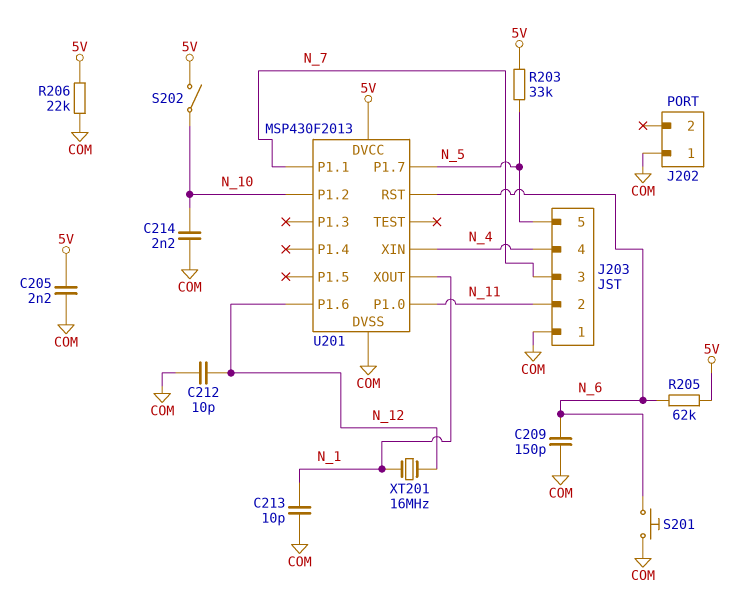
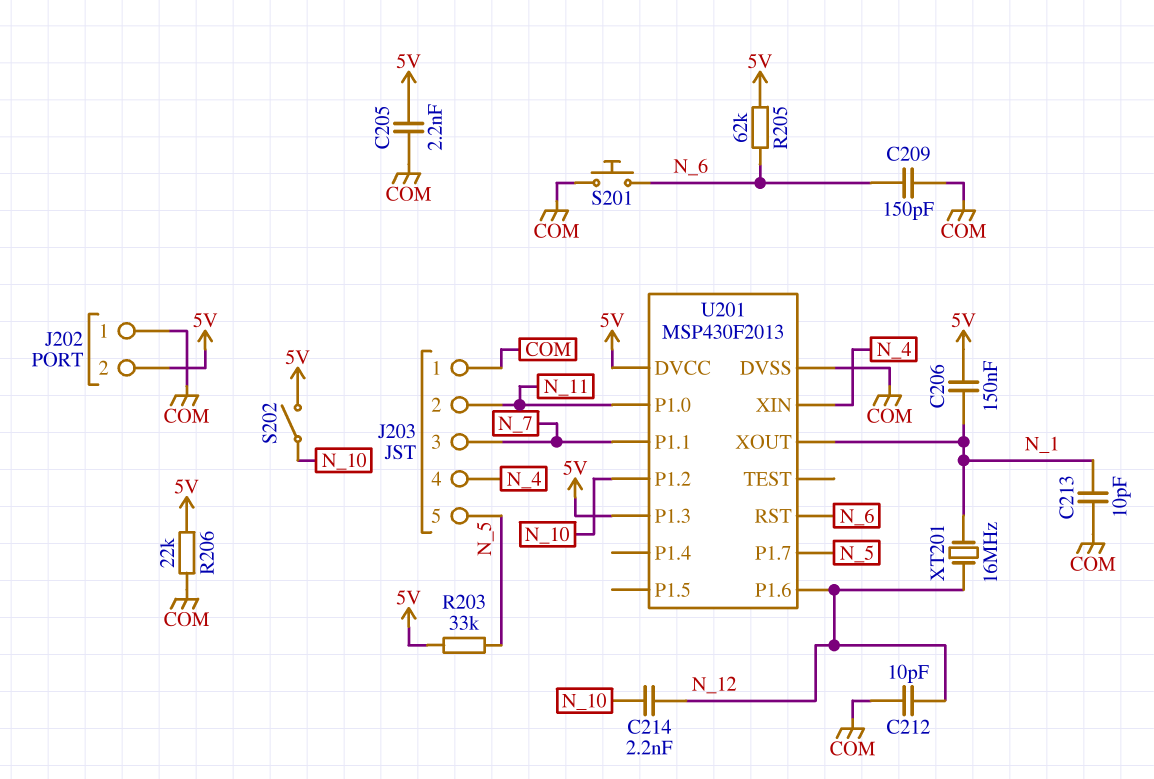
C206: none -> 150nF (5V, N_1)
C214: 2.2nF (COM, N_10) -> 2.2nF (N_10, N_12)
J202 pin 2: none -> 5V
U201 pin P1.3: none -> 5V

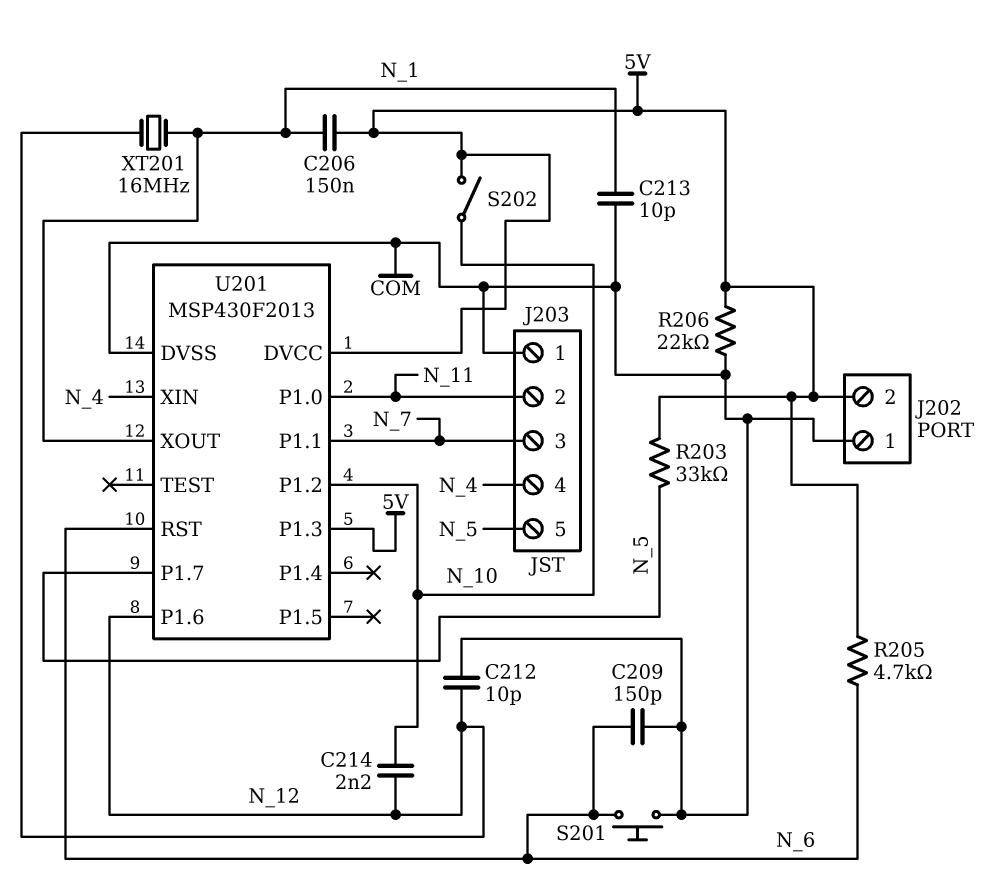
C205: 2.2nF (5V, COM) -> none
R205: 62k (5V, N_6) -> 4.7k (5V, N_6)

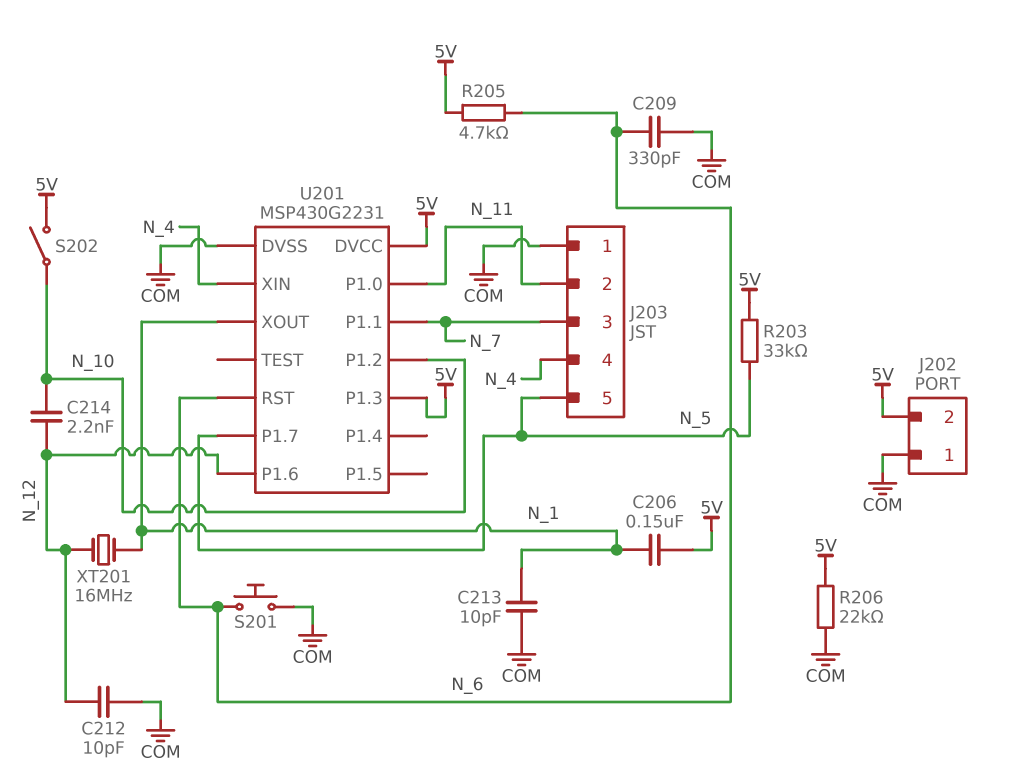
C209: 150pF (COM, N_6) -> 330pF (COM, N_6)
U201: MSP430F2013 -> MSP430G2231

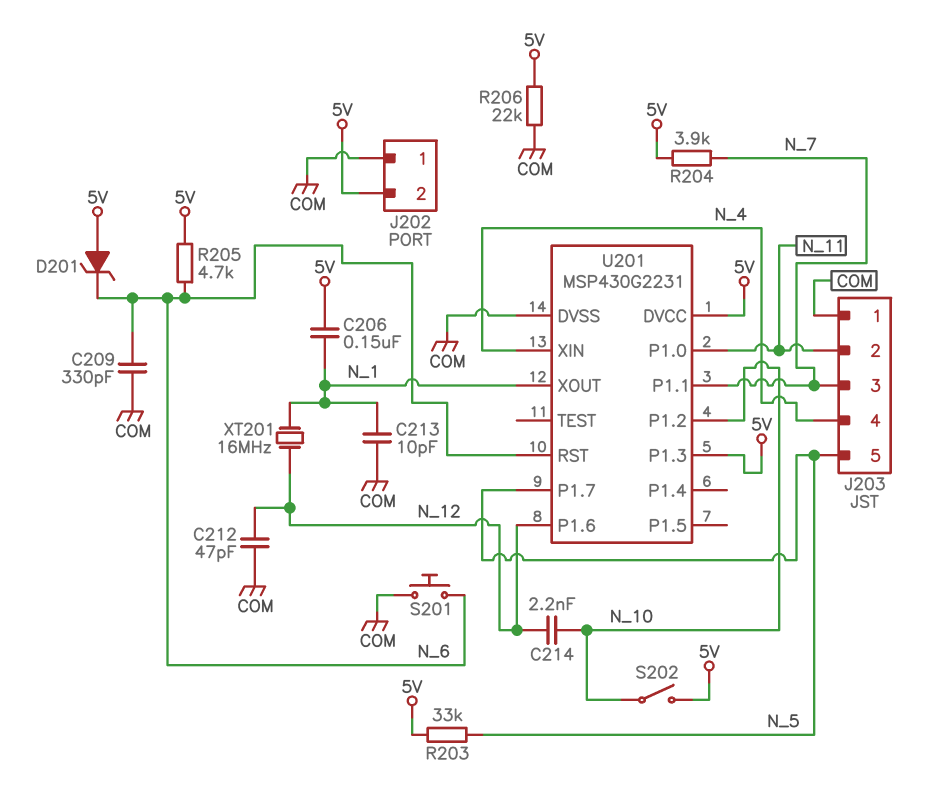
C212: 10pF (COM, N_12) -> 47pF (COM, N_12)
D201: none -> zener (A 5V, K N_6)
R204: none -> 3.9k (5V, N_7)

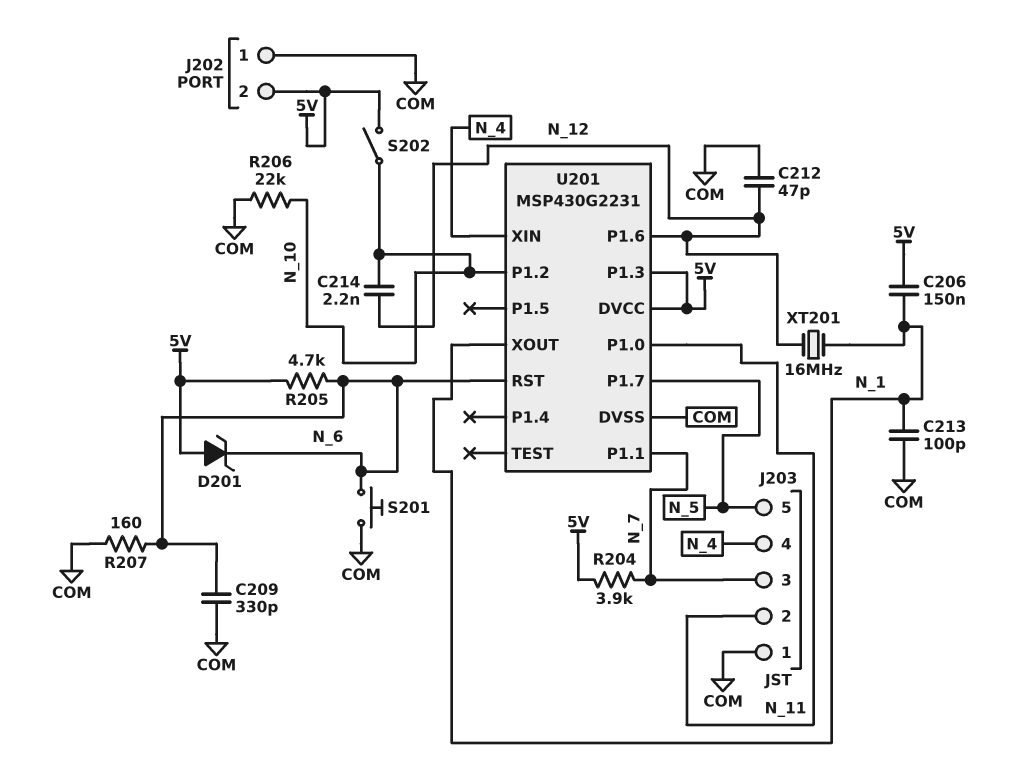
C213: 10pF (COM, N_1) -> 100pF (COM, N_1)
R203: 33k (5V, N_5) -> none
R206: 22k (5V, COM) -> 22k (COM, N_10)
R207: none -> 160 (COM, N_6)

